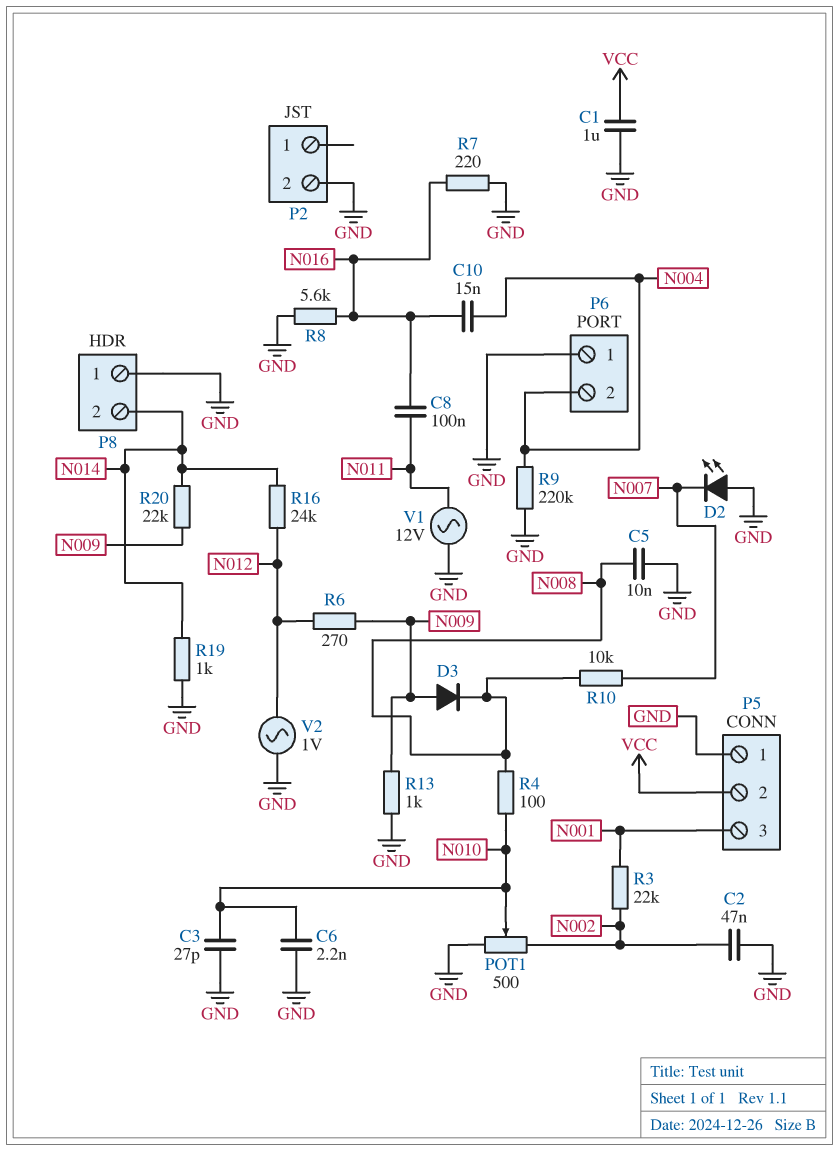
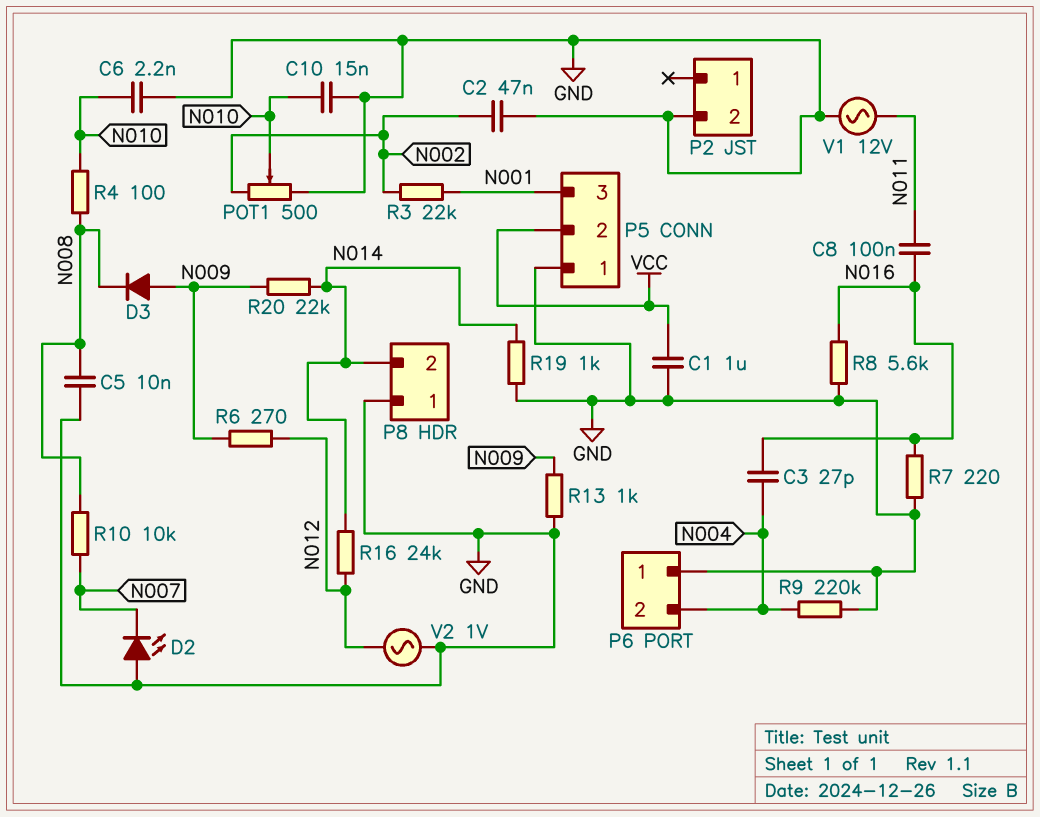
C3: 27pF (GND, N010) -> 27pF (N004, N016)
C10: 15nF (N004, N016) -> 15nF (GND, N010)

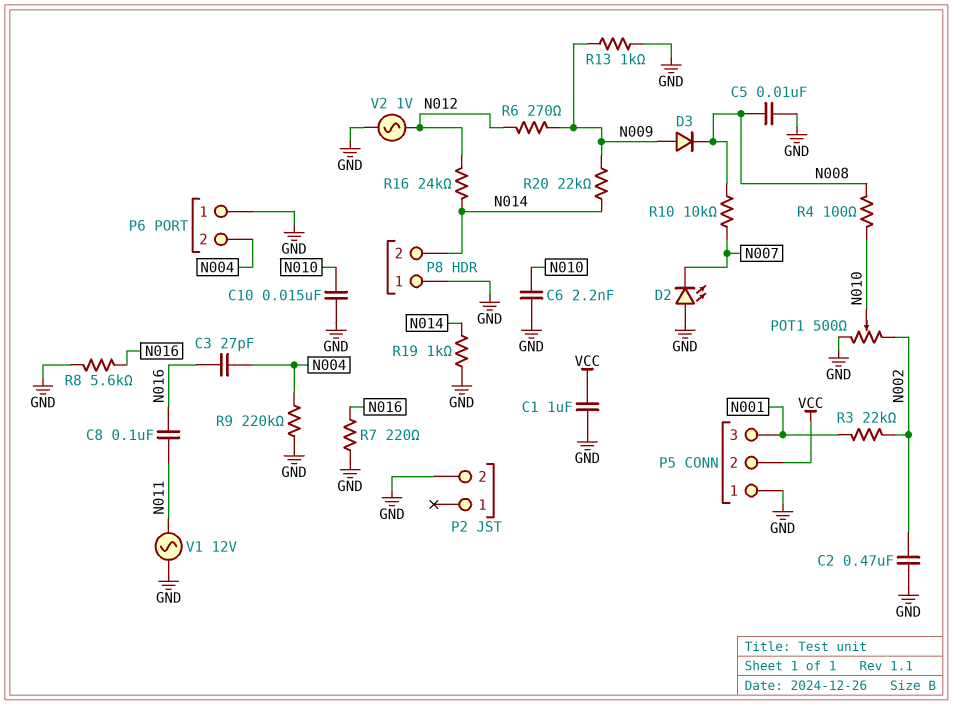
C2: 47nF (GND, N002) -> 470nF (GND, N002)

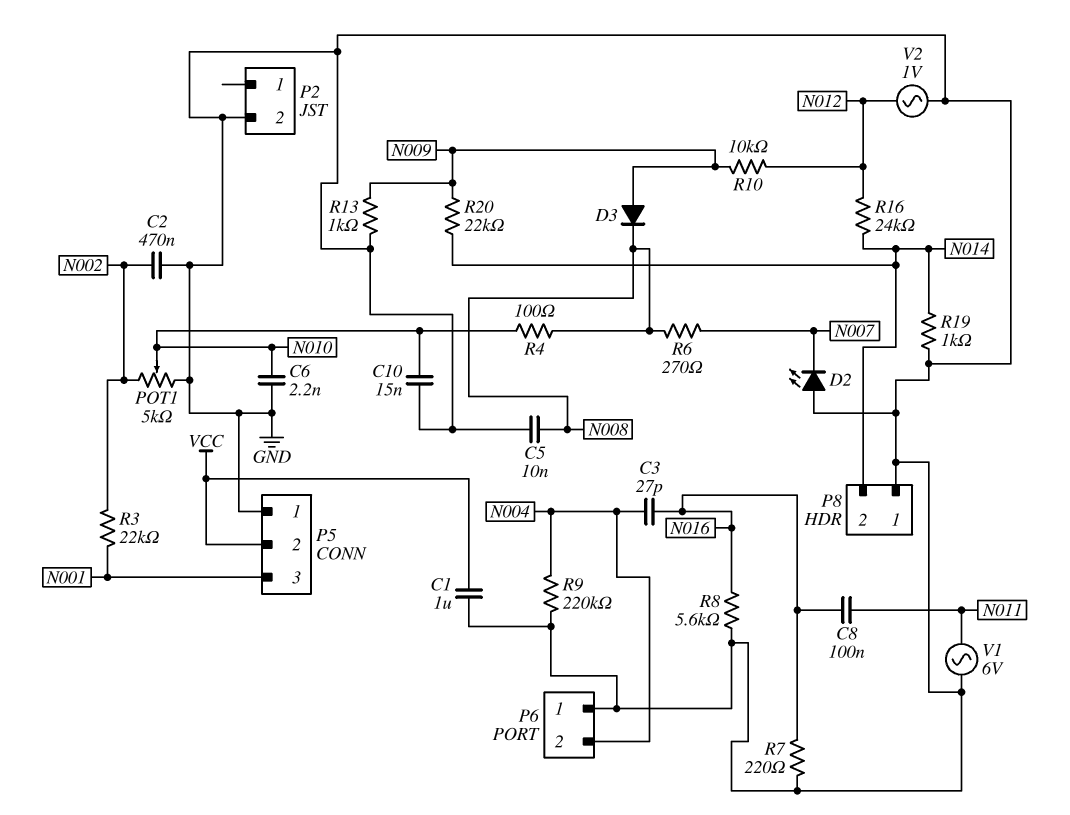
POT1: 500 (GND, N002, wiper N010) -> 5k (GND, N002, wiper N010)
R6: 270 (N009, N012) -> 270 (N007, N008)
R10: 10k (N007, N008) -> 10k (N009, N012)
V1: AC 12V (GND, N011) -> AC 6V (GND, N011)

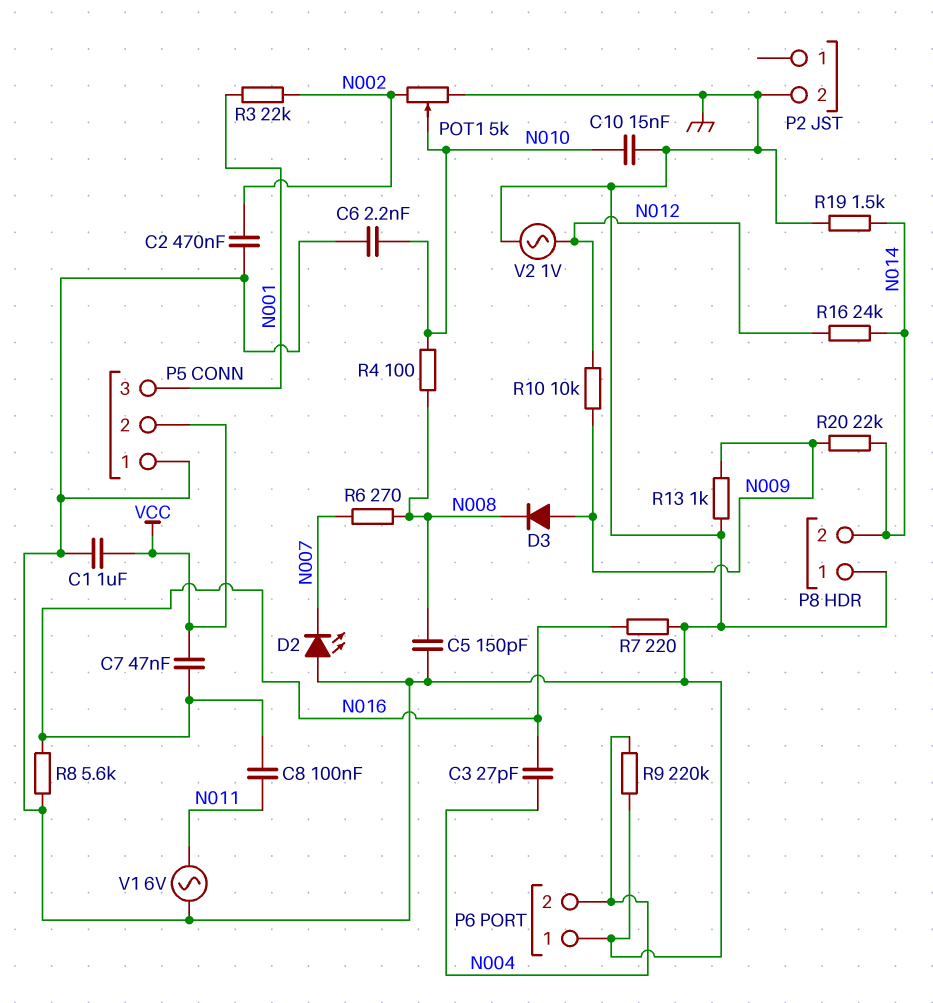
C5: 10nF (GND, N008) -> 150pF (GND, N008)
C7: none -> 47nF (N016, VCC)
R19: 1k (GND, N014) -> 1.5k (GND, N014)

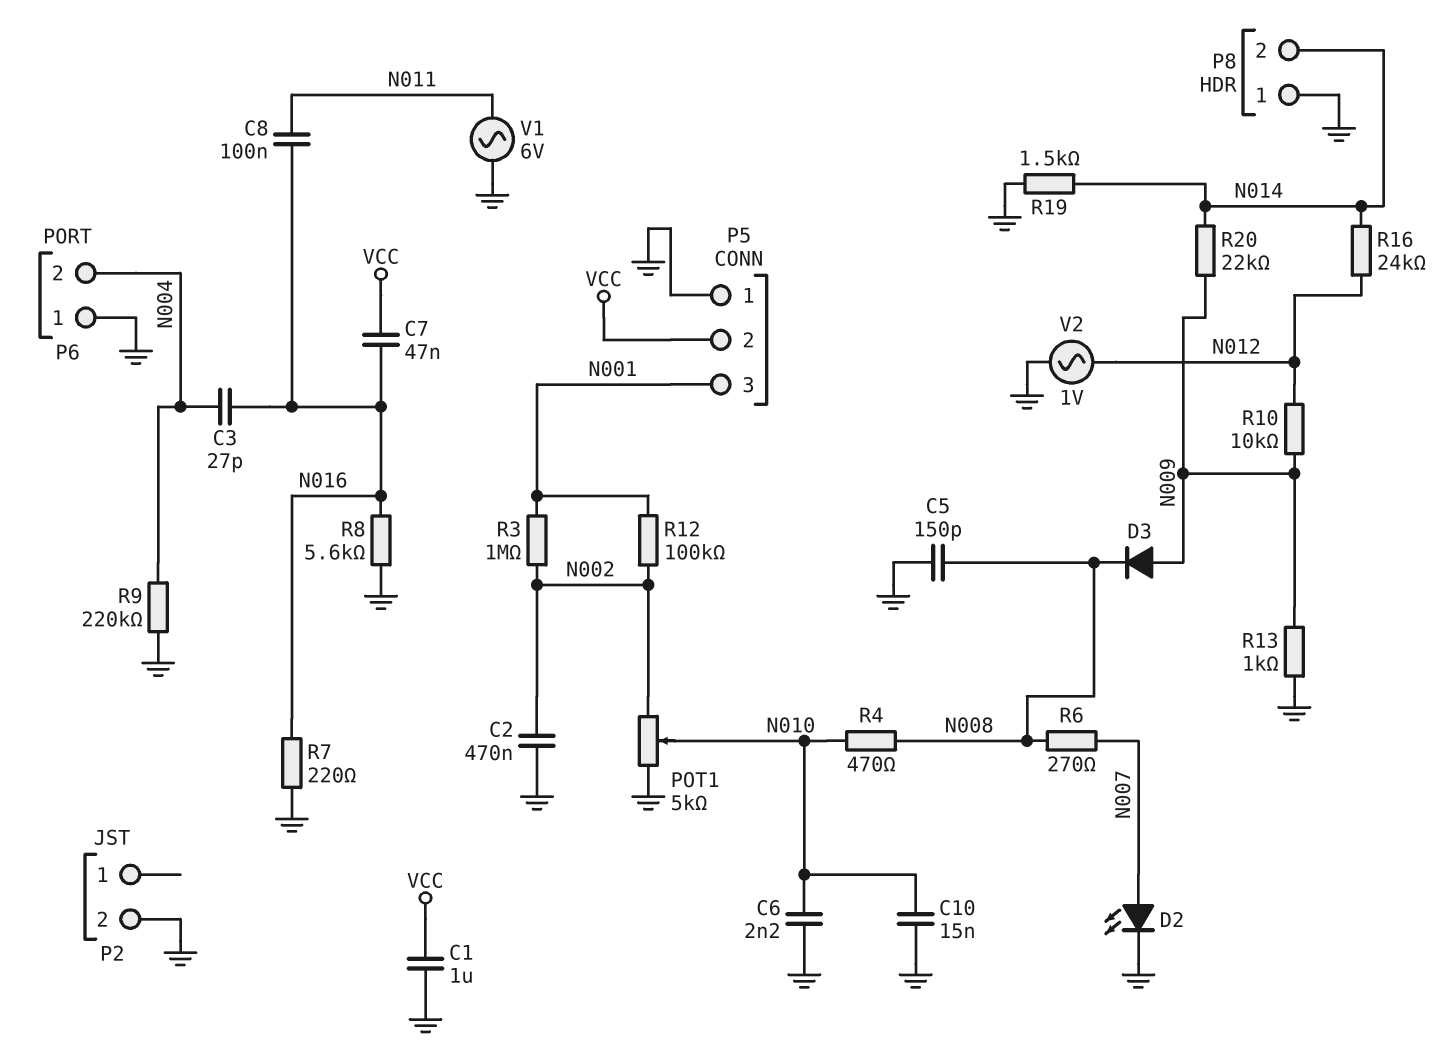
D2: LED (A GND, K N007) -> LED (A N007, K GND)
R3: 22k (N001, N002) -> 1M (N001, N002)
R4: 100 (N008, N010) -> 470 (N008, N010)
R12: none -> 100k (N001, N002)

